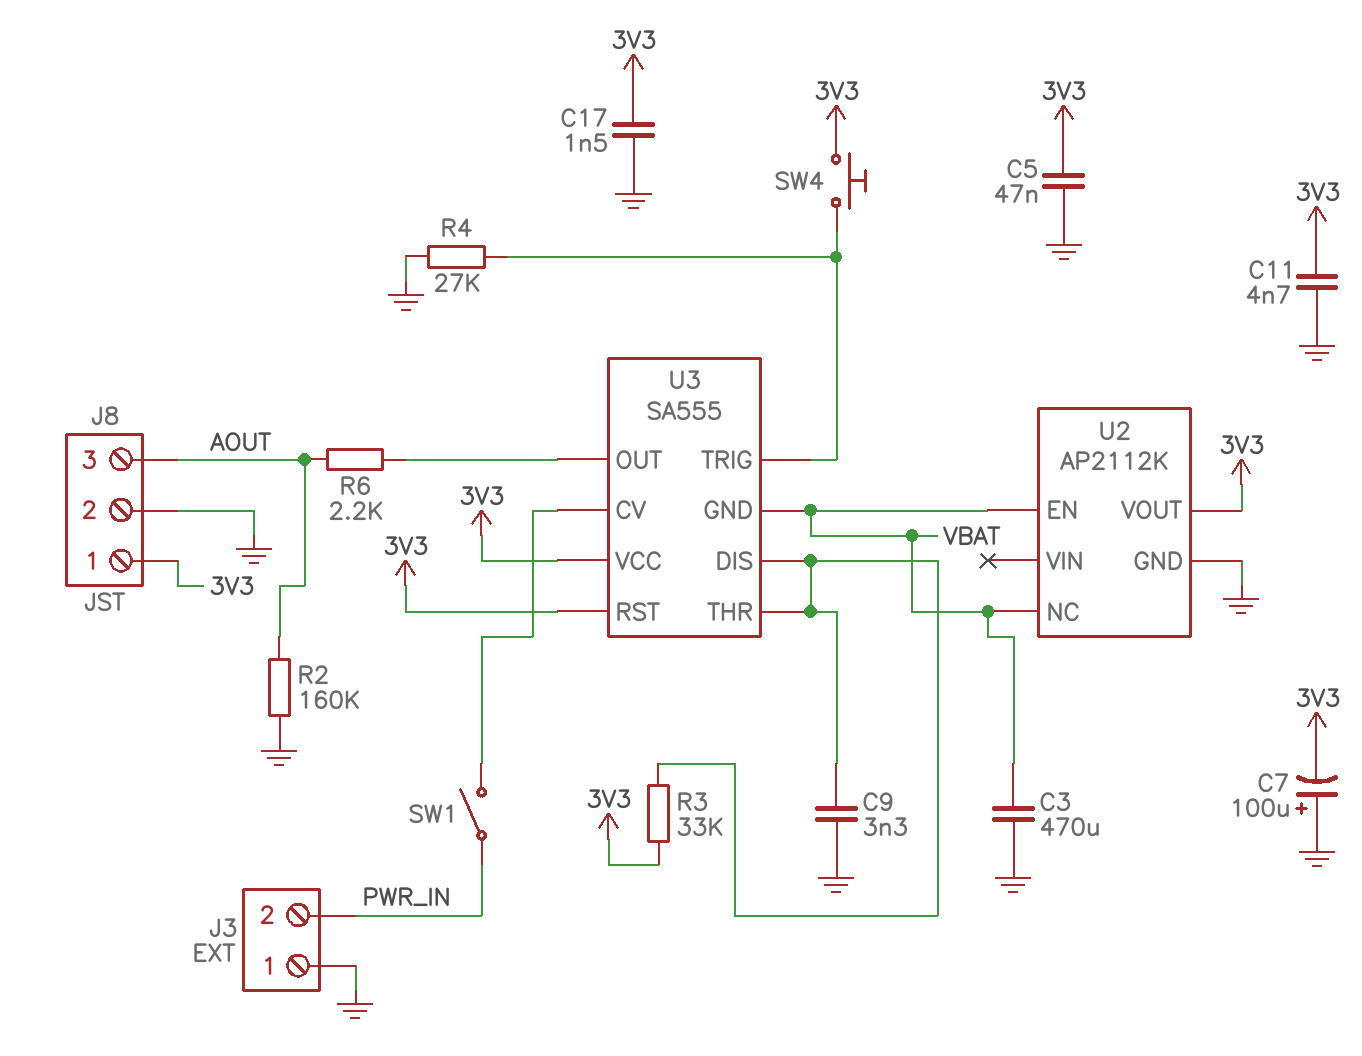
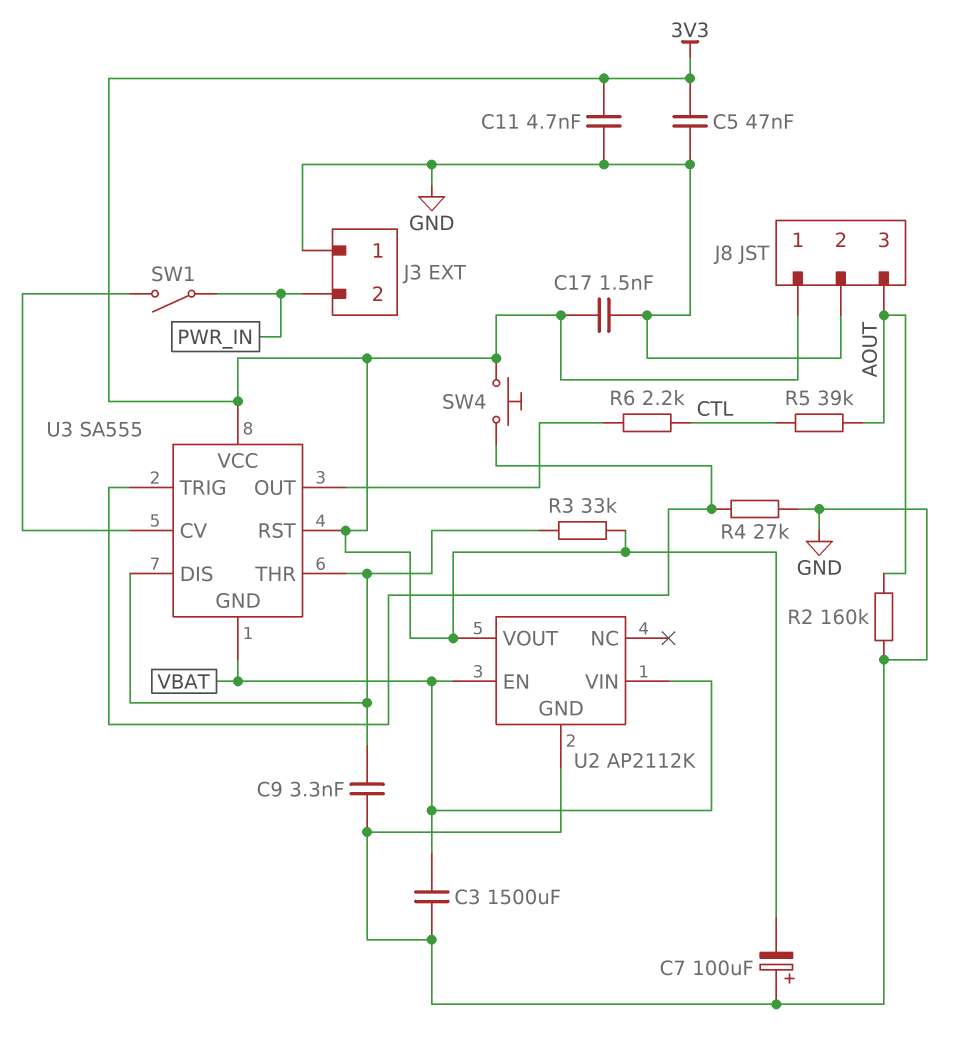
C3: 470uF (GND, VBAT) -> 1500uF (GND, VBAT)
R5: none -> 39k (AOUT, CTL)
R6: 2.2k (AOUT, U3/OUT) -> 2.2k (CTL, U3/OUT)
U2 pin NC: VBAT -> none
U2 pin VIN: none -> VBAT

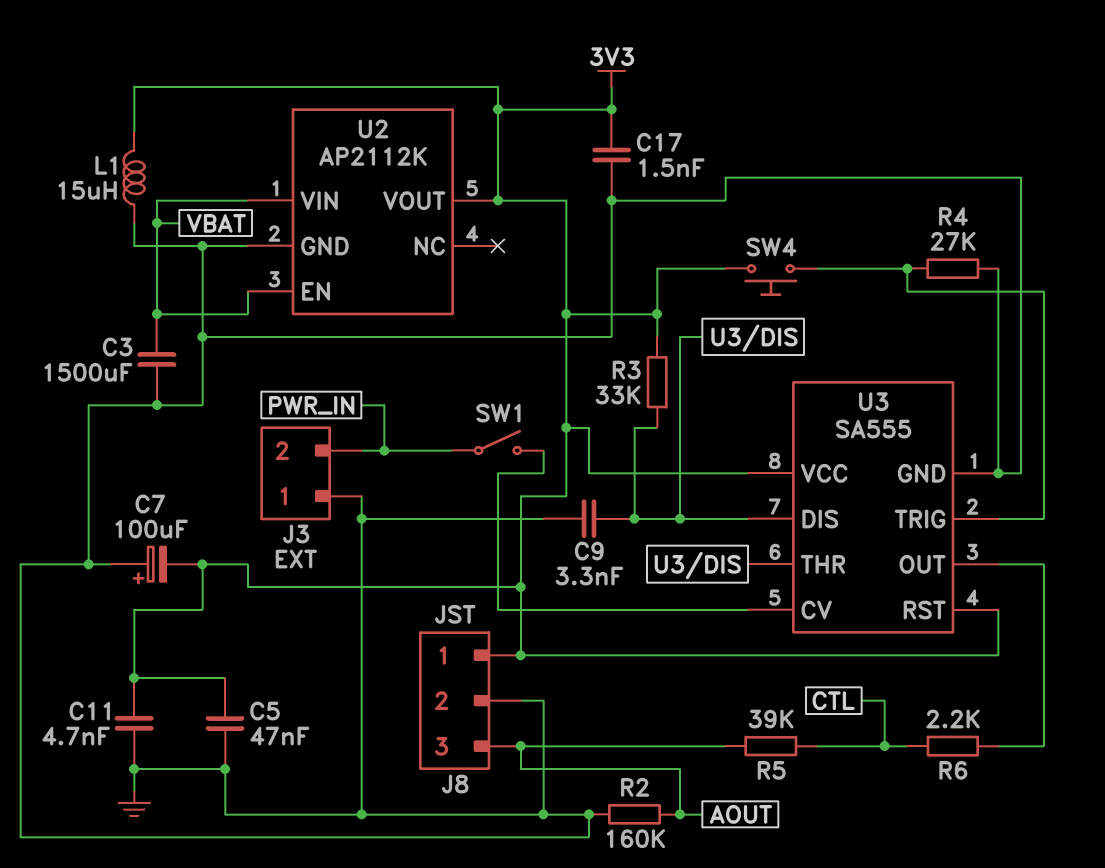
L1: none -> 15uH (3V3, GND)
U3 pin GND: VBAT -> GND

